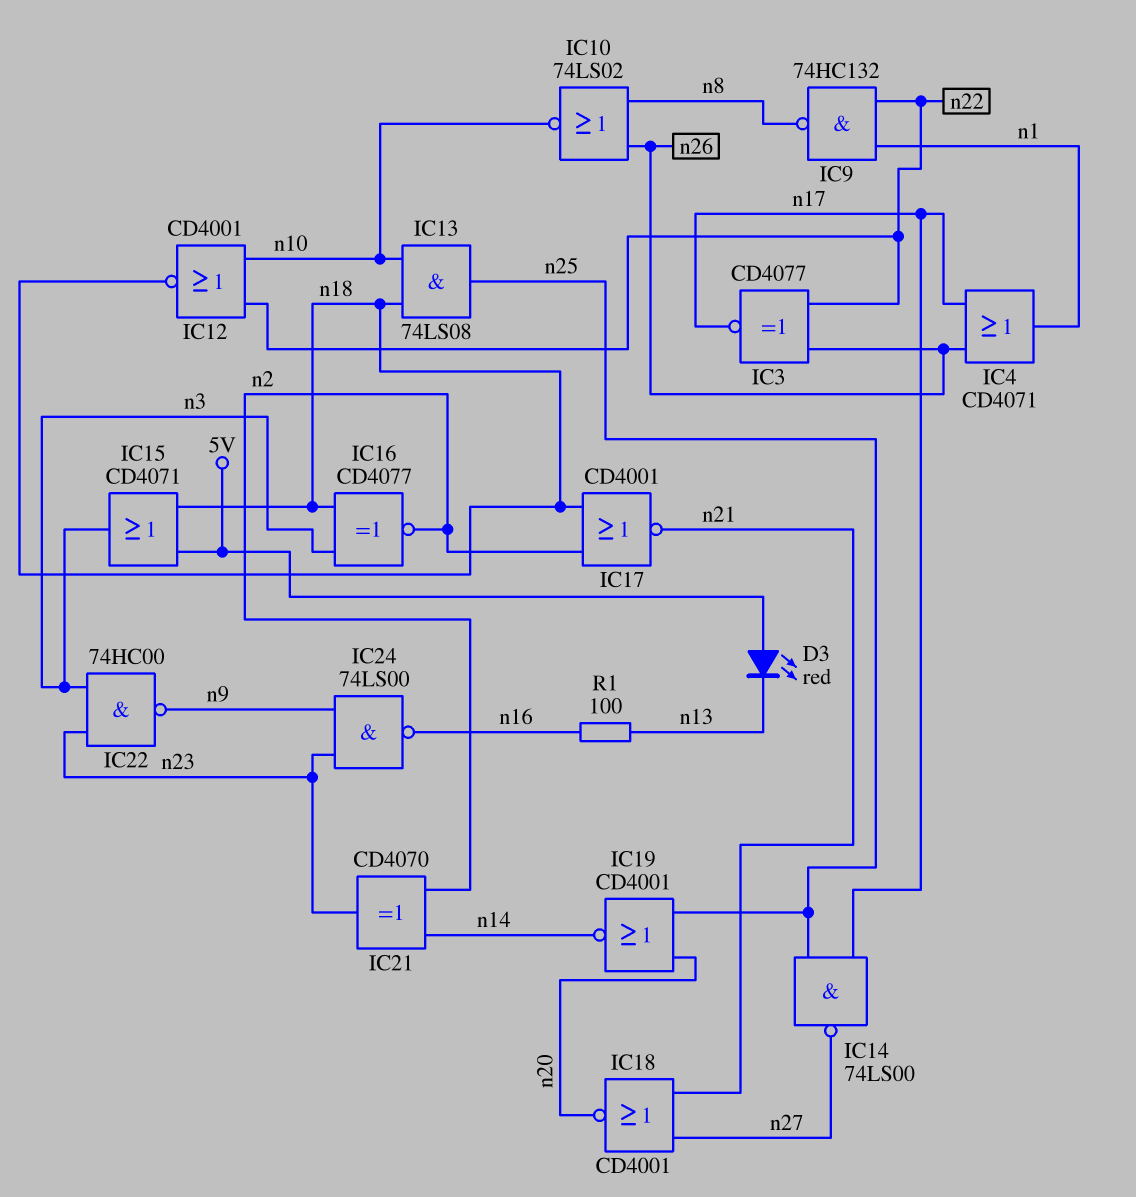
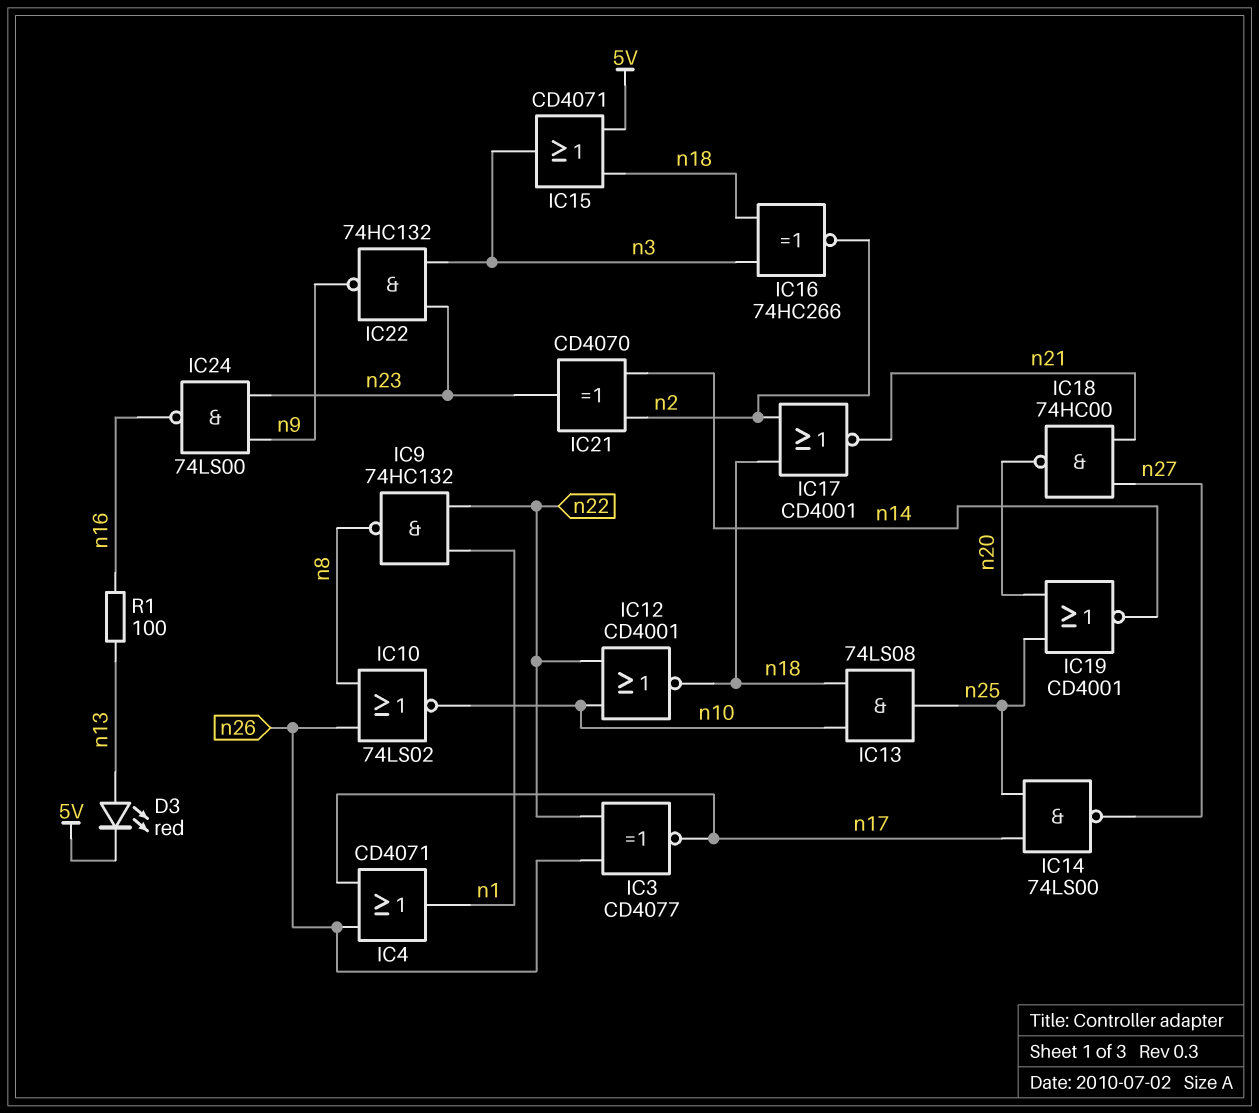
D3: LED red (A 5V, K n13) -> LED red (A n13, K 5V)
IC16: XNOR CD4077 (in n3, in n18, out n2) -> XNOR 74HC266 (in n3, in n18, out n2)
IC18: NOR CD4001 (in n21, in n27, out n20) -> NAND 74HC00 (in n21, in n27, out n20)
IC22: NAND 74HC00 (in n3, in n23, out n9) -> NAND 74HC132 (in n3, in n23, out n9)

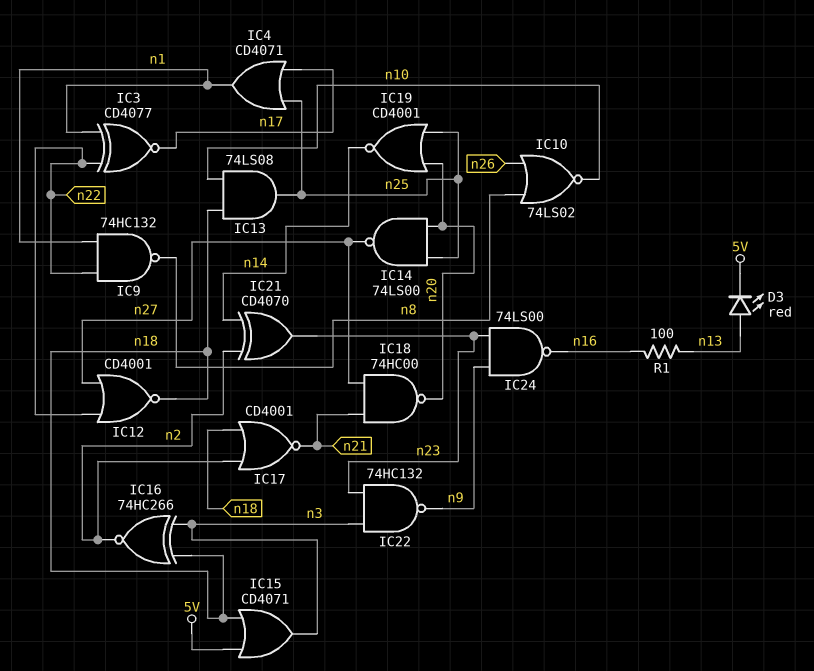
IC3: XNOR CD4077 (in n22, in n26, out n17) -> XNOR CD4077 (in n1, in n22, out n17)
IC4: OR CD4071 (in n17, in n26, out n1) -> OR CD4071 (in n17, in n25, out n1)
IC12: NOR CD4001 (in n10, in n22, out n18) -> NOR CD4001 (in n22, in n27, out n18)
IC14: NAND 74LS00 (in n17, in n25, out n27) -> NAND 74LS00 (in n20, in n25, out n27)

